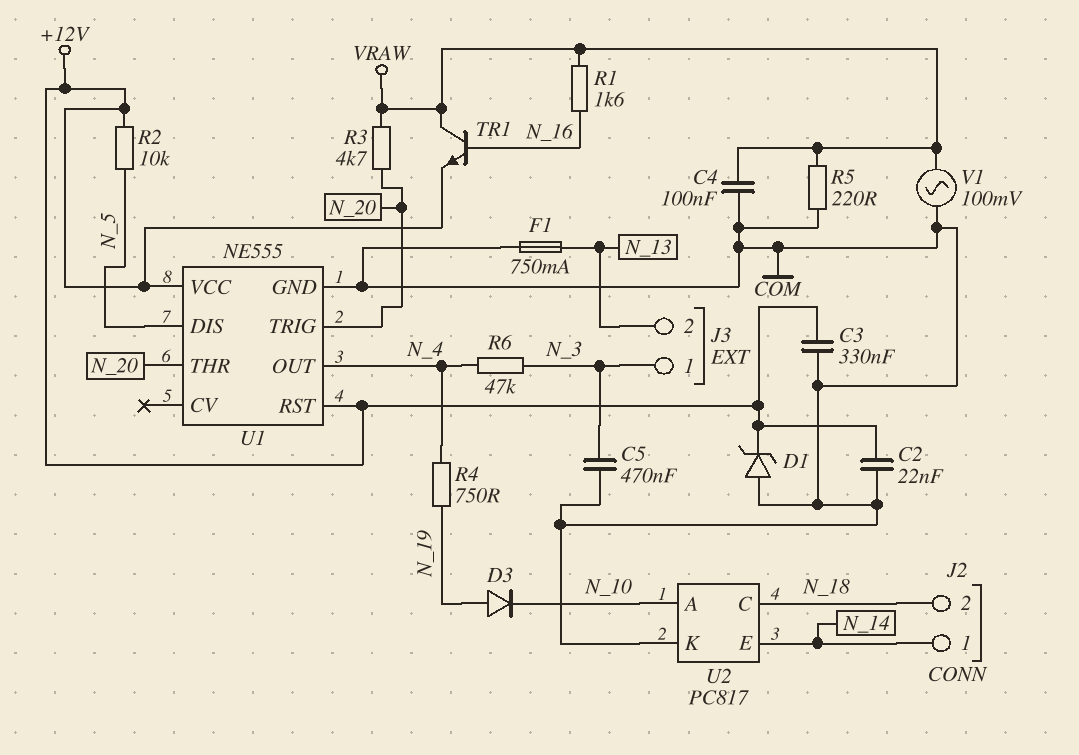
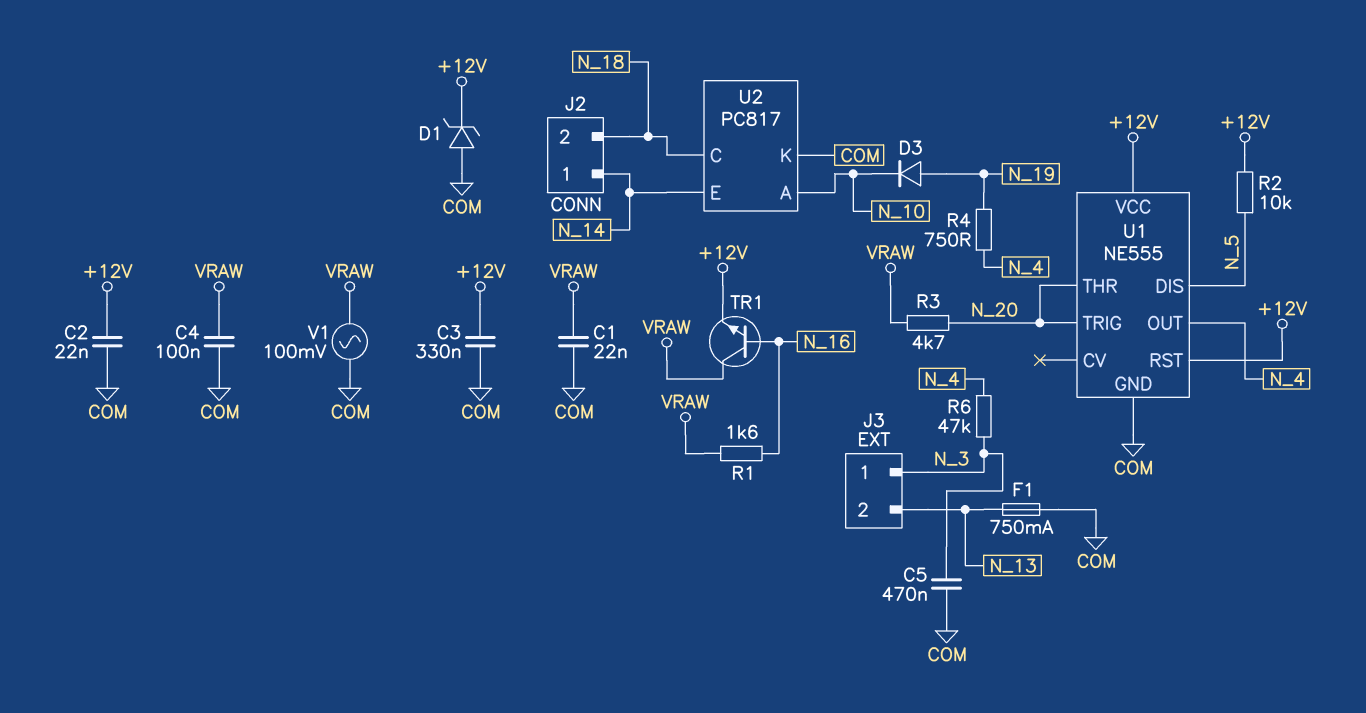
C1: none -> 22nF (COM, VRAW)
R5: 220 (COM, VRAW) -> none

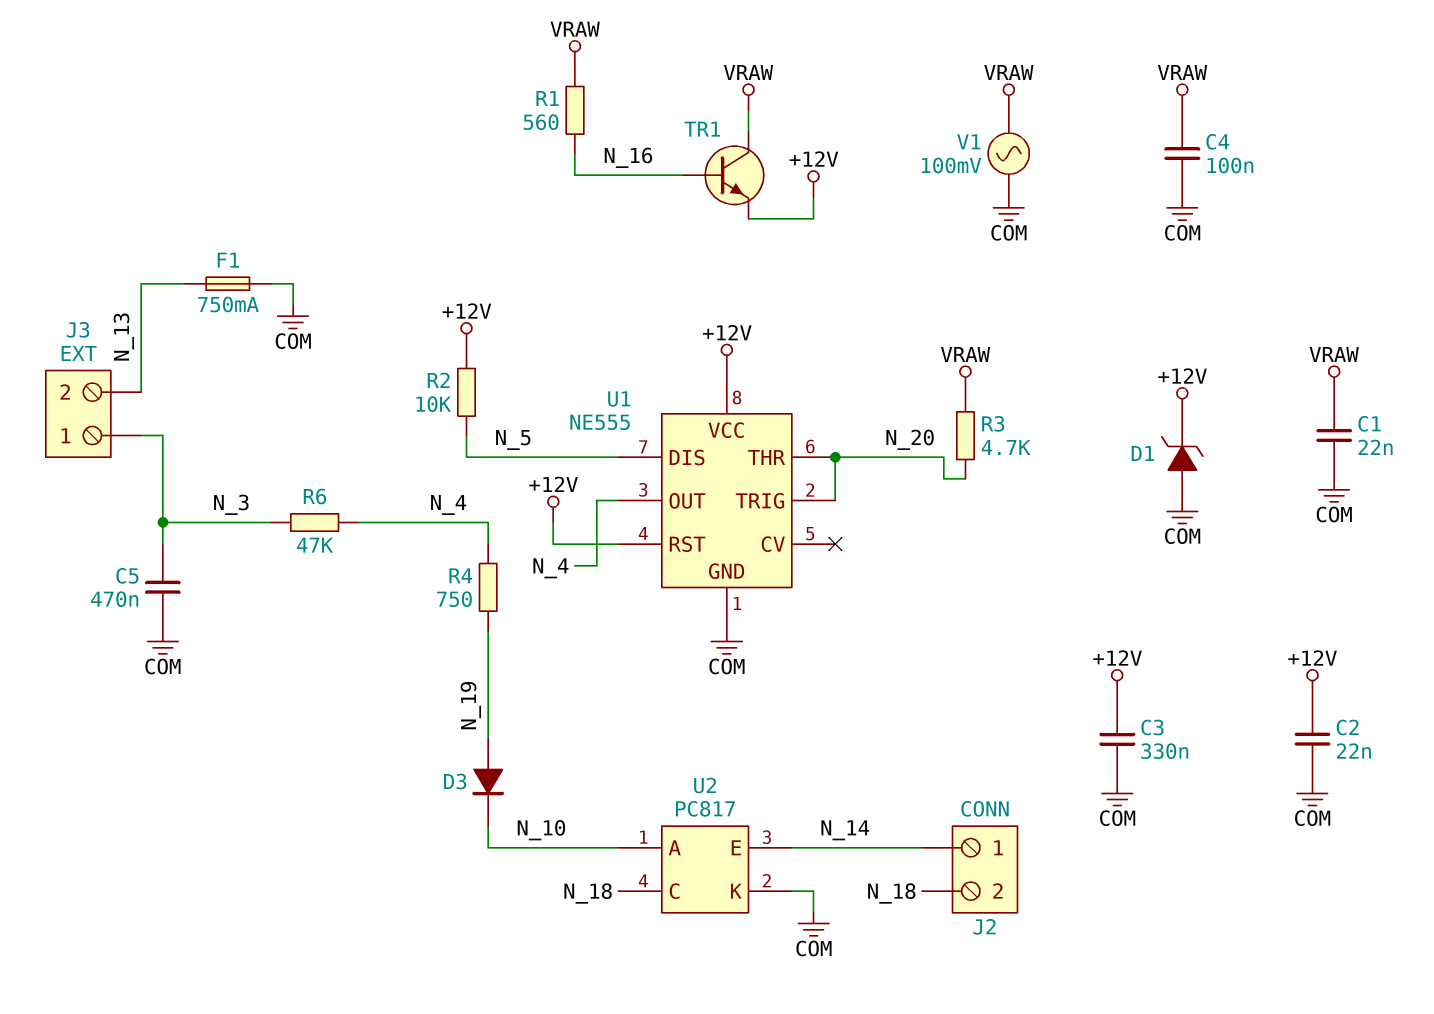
R1: 1.6k (N_16, VRAW) -> 560 (N_16, VRAW)

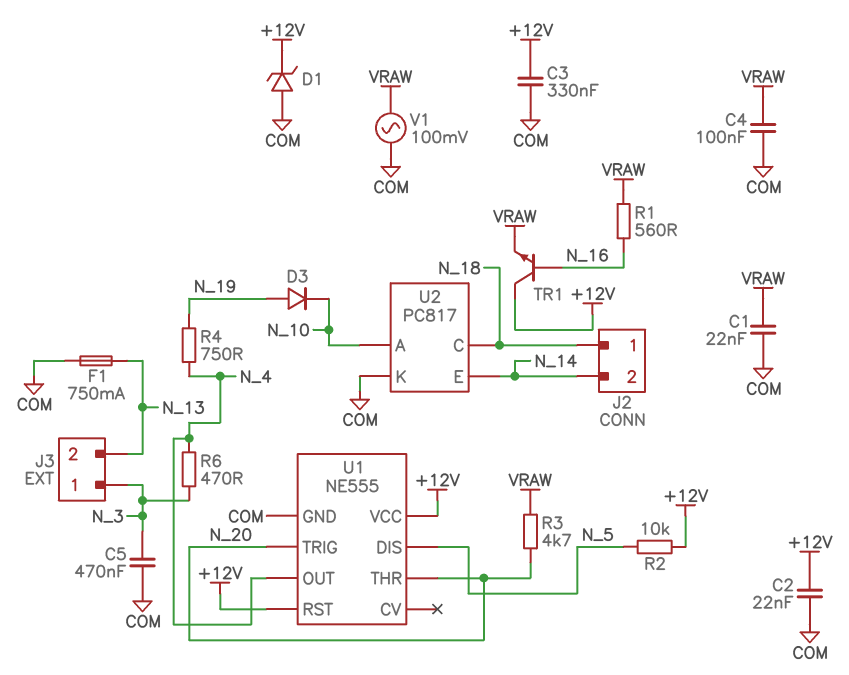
J2 pin 1: N_14 -> N_18
J2 pin 2: N_18 -> N_14
R6: 47k (N_3, N_4) -> 470 (N_3, N_4)
TR1: NPN (B N_16, C VRAW, E +12V) -> NPN (B N_16, C +12V, E VRAW)

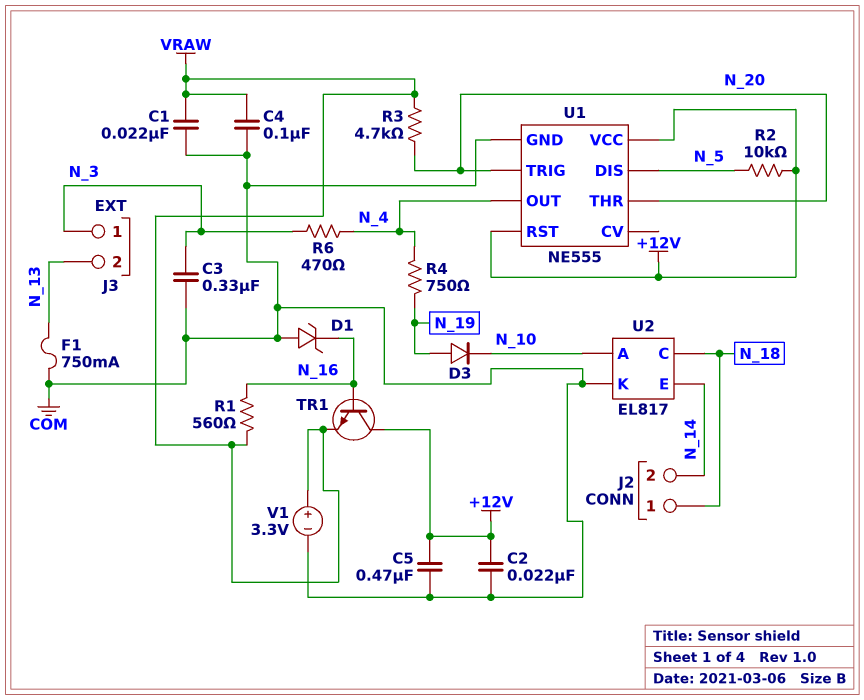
C3: 330nF (+12V, COM) -> 330nF (COM, N_3)
C5: 470nF (COM, N_3) -> 470nF (+12V, COM)
D1: zener (A COM, K +12V) -> zener (A COM, K N_16)
U2: PC817 -> EL817
V1: AC 100mV (COM, VRAW) -> 3.3V (plus VRAW, minus COM)

